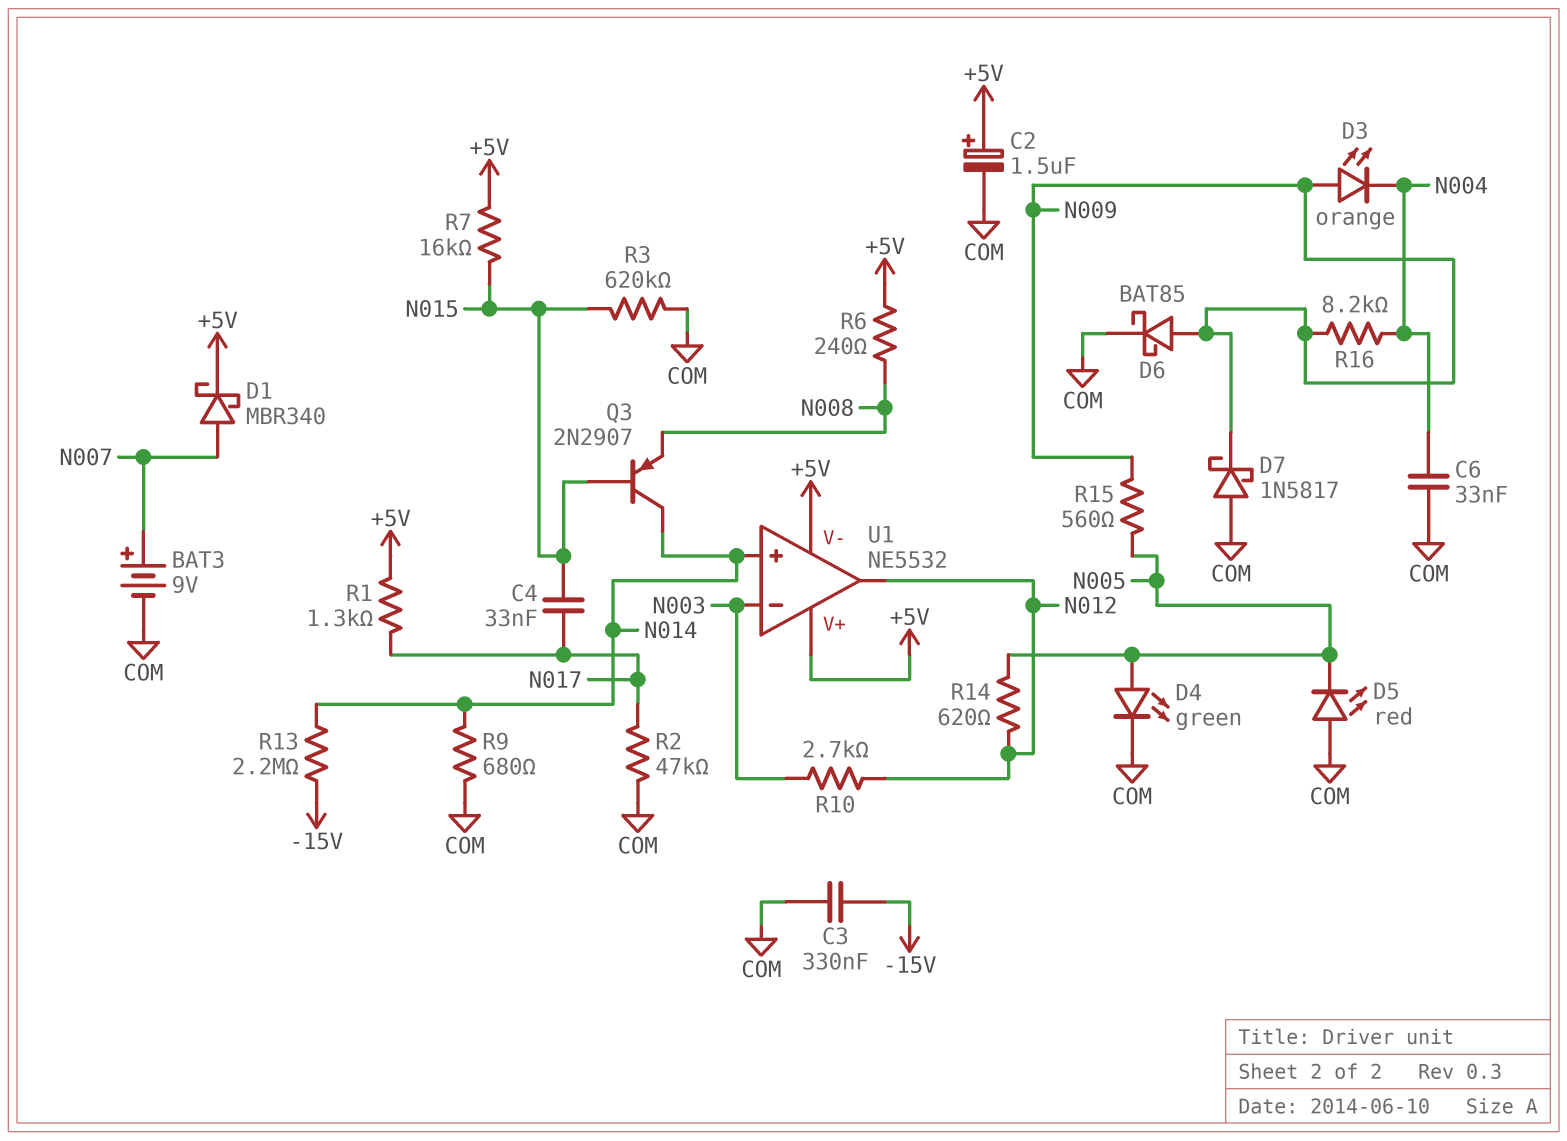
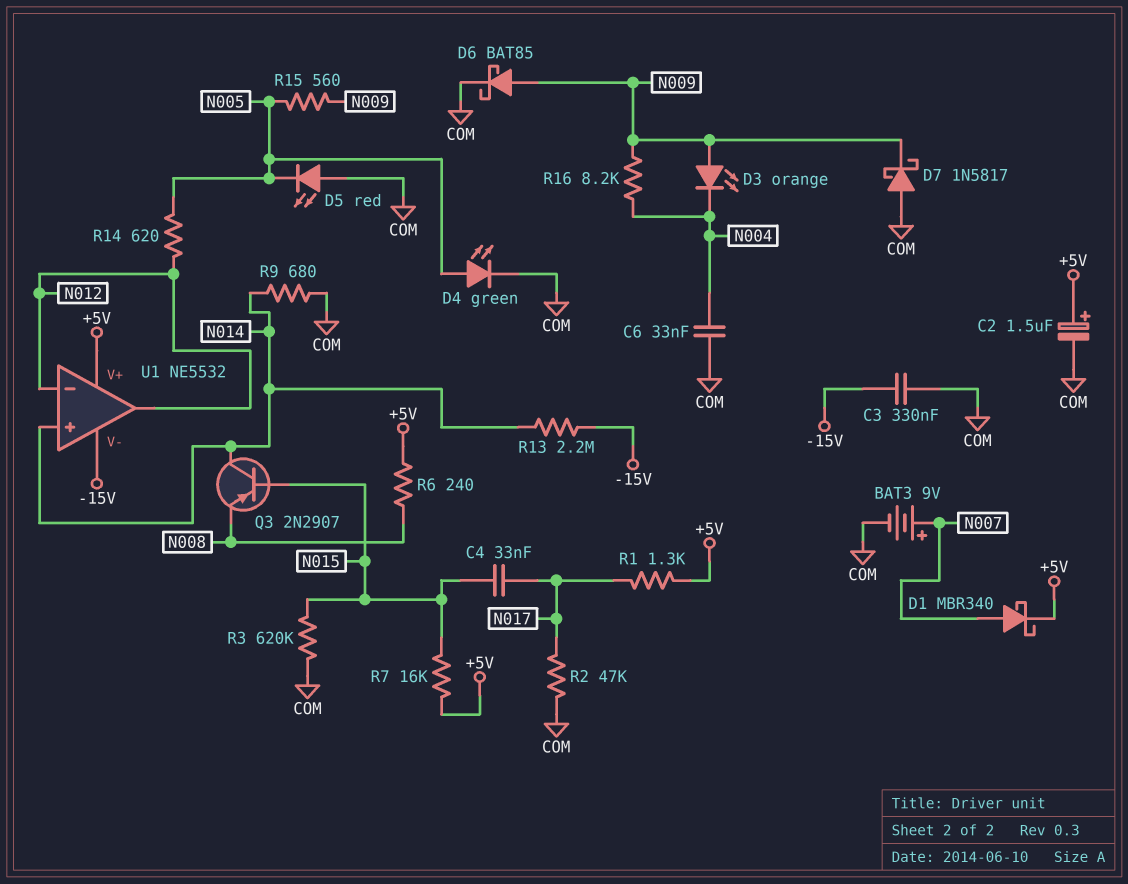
R10: 2.7k (N003, N012) -> none
U1 pin V-: +5V -> -15V
U1 pin in-: N003 -> N012

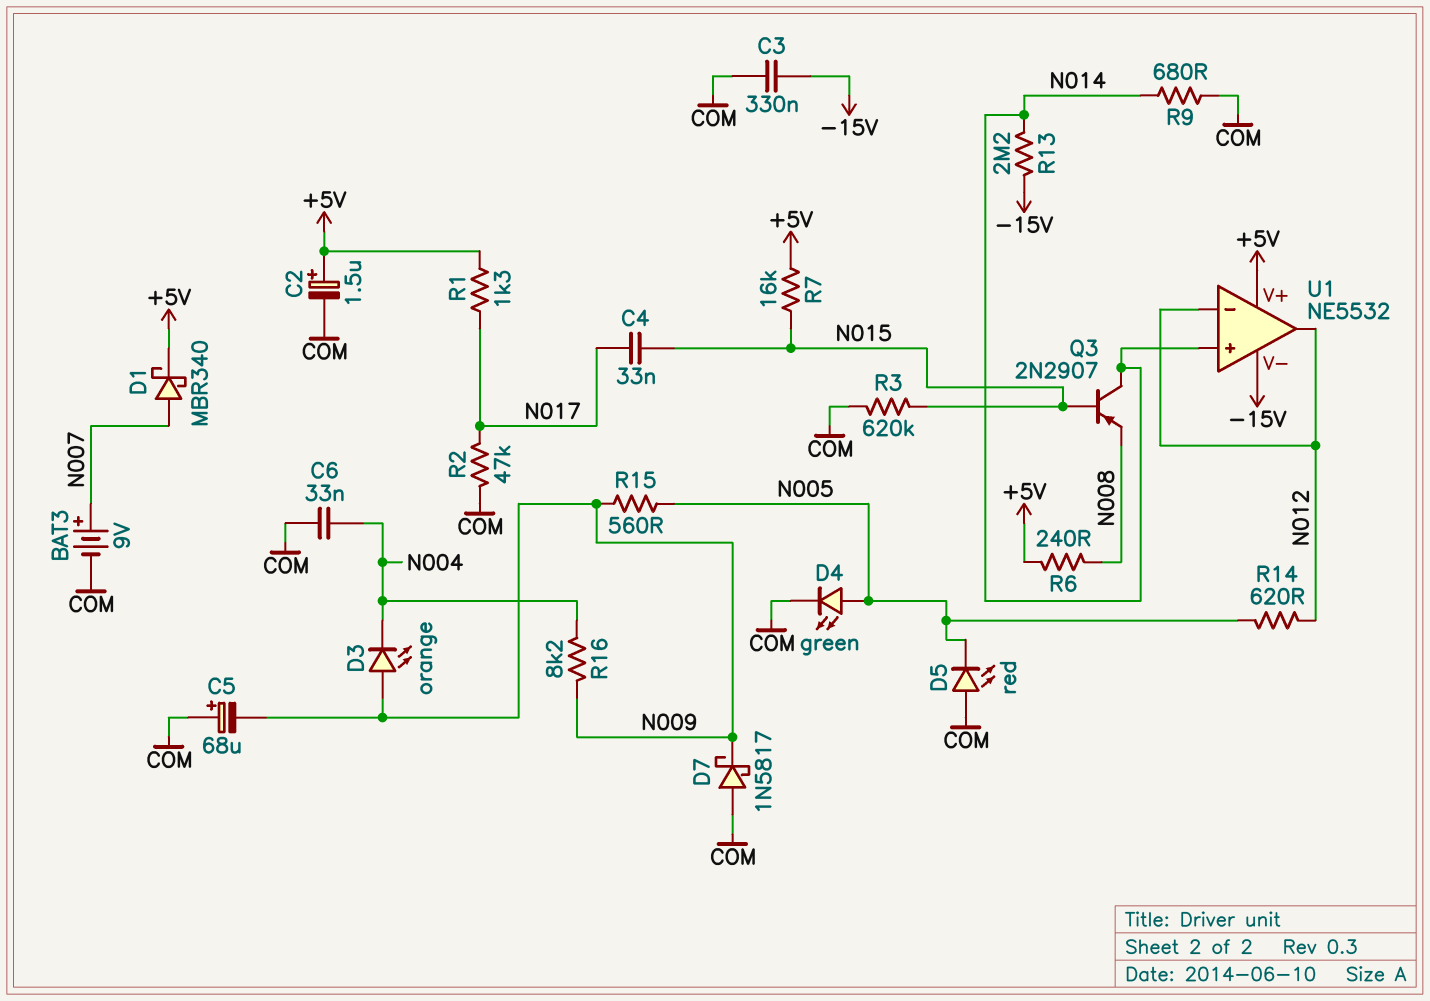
C5: none -> 68uF (plus COM, minus N009)
D6: schottky BAT85 (A N009, K COM) -> none

